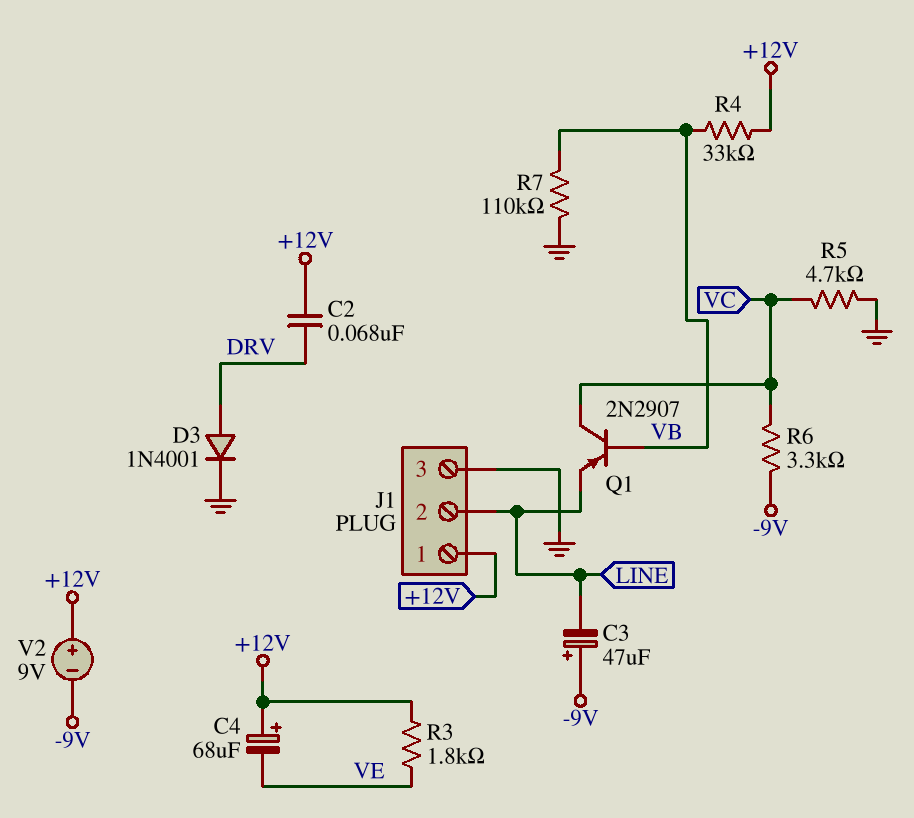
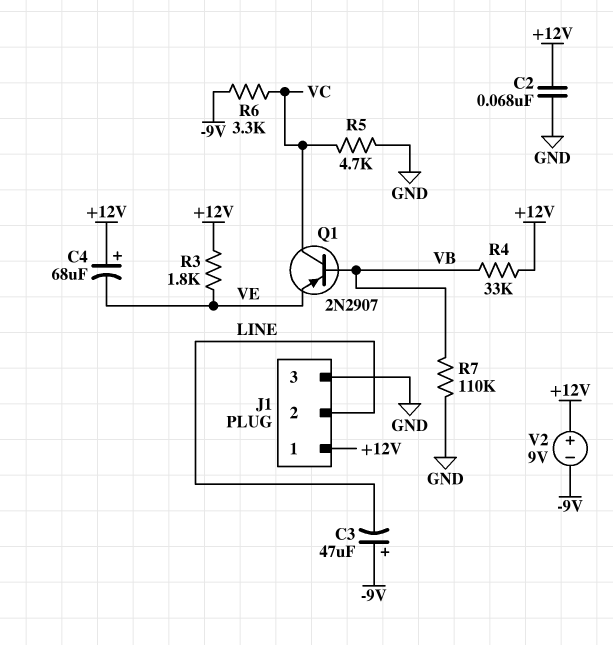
C2: 68nF (+12V, DRV) -> 68nF (+12V, GND)
D3: diode 1N4001 (A DRV, K GND) -> none
Q1: PNP 2N2907 (B VB, C VC, E LINE) -> PNP 2N2907 (B VB, C VC, E VE)

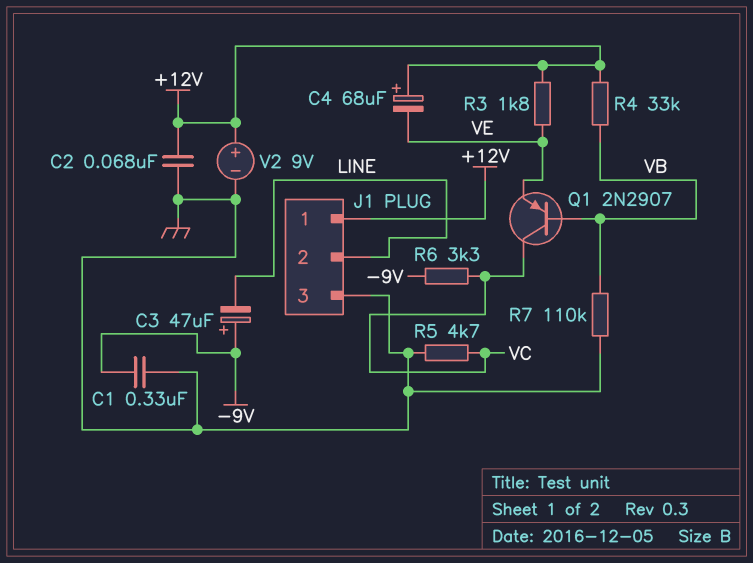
C1: none -> 330nF (-9V, GND)
V2: 9V (plus +12V, minus -9V) -> 9V (plus +12V, minus GND)

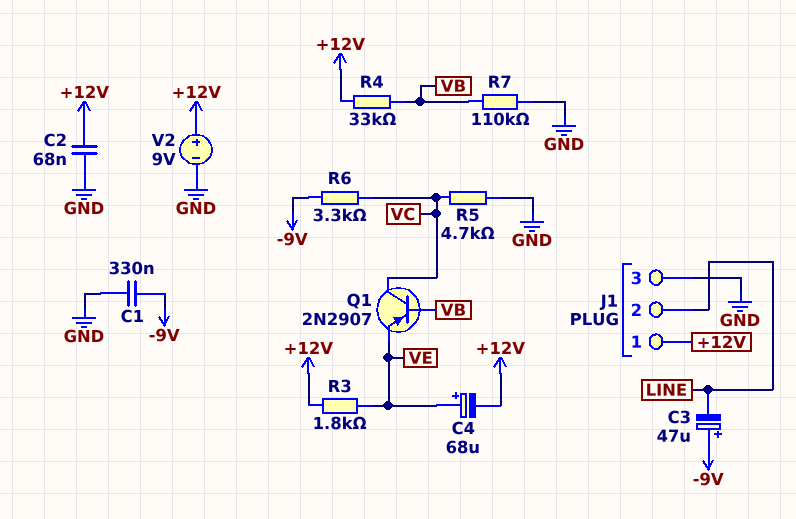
C4: 68uF (plus +12V, minus VE) -> 68uF (plus VE, minus +12V)

